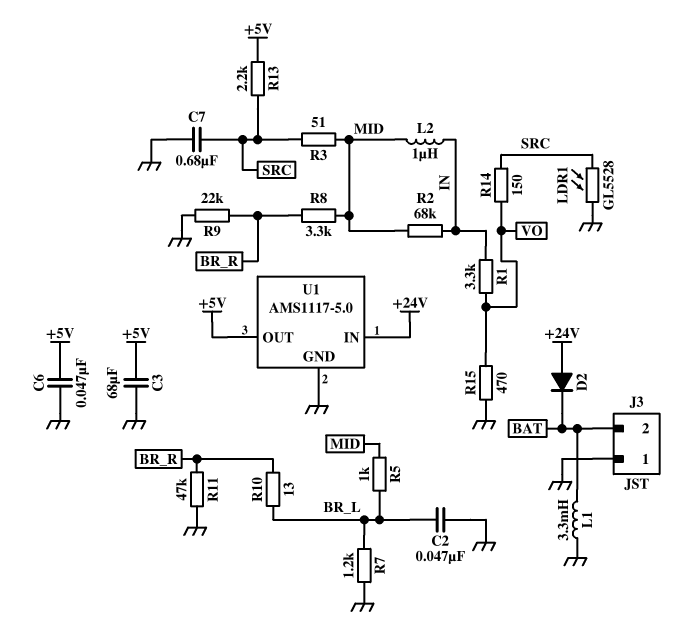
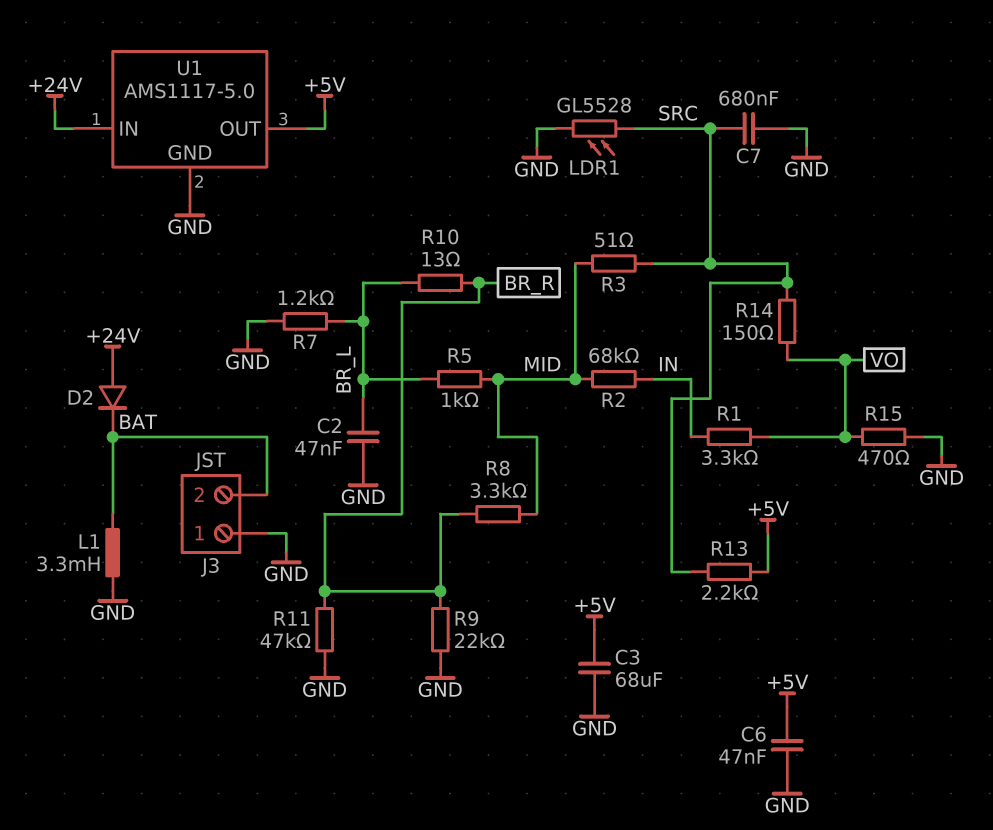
L2: 1uH (IN, MID) -> none

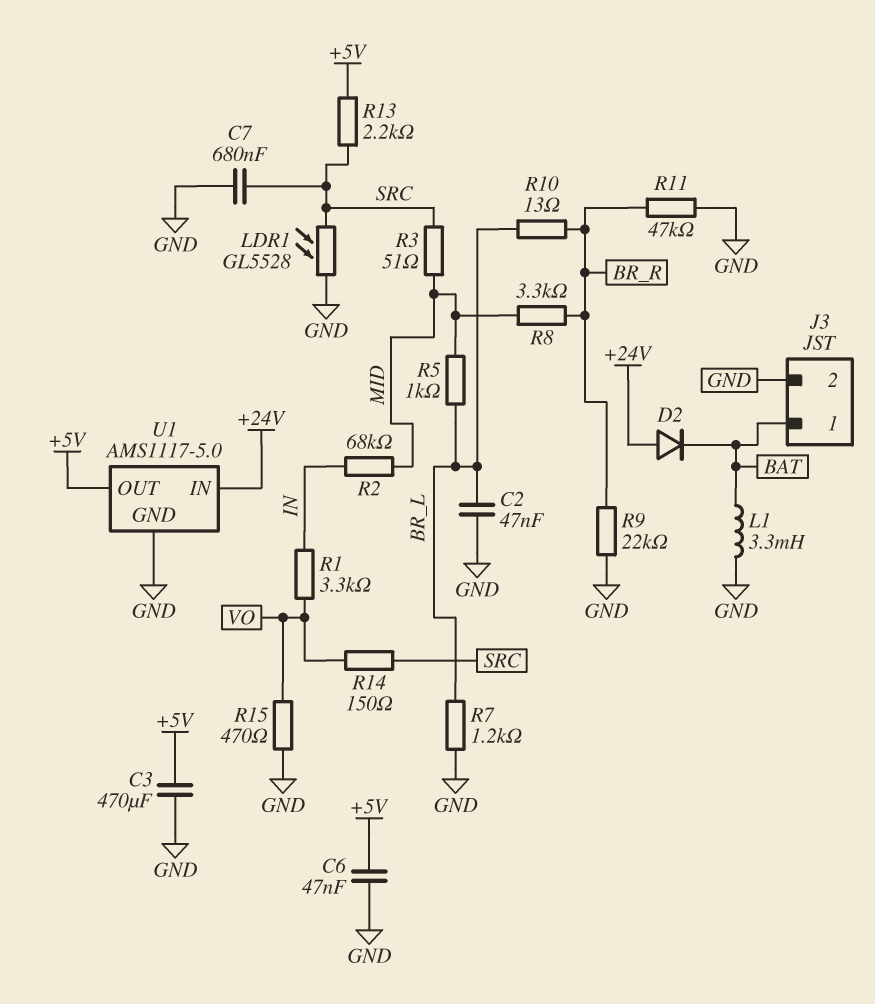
C3: 68uF (+5V, GND) -> 470uF (+5V, GND)
J3 pin 1: GND -> BAT
J3 pin 2: BAT -> GND

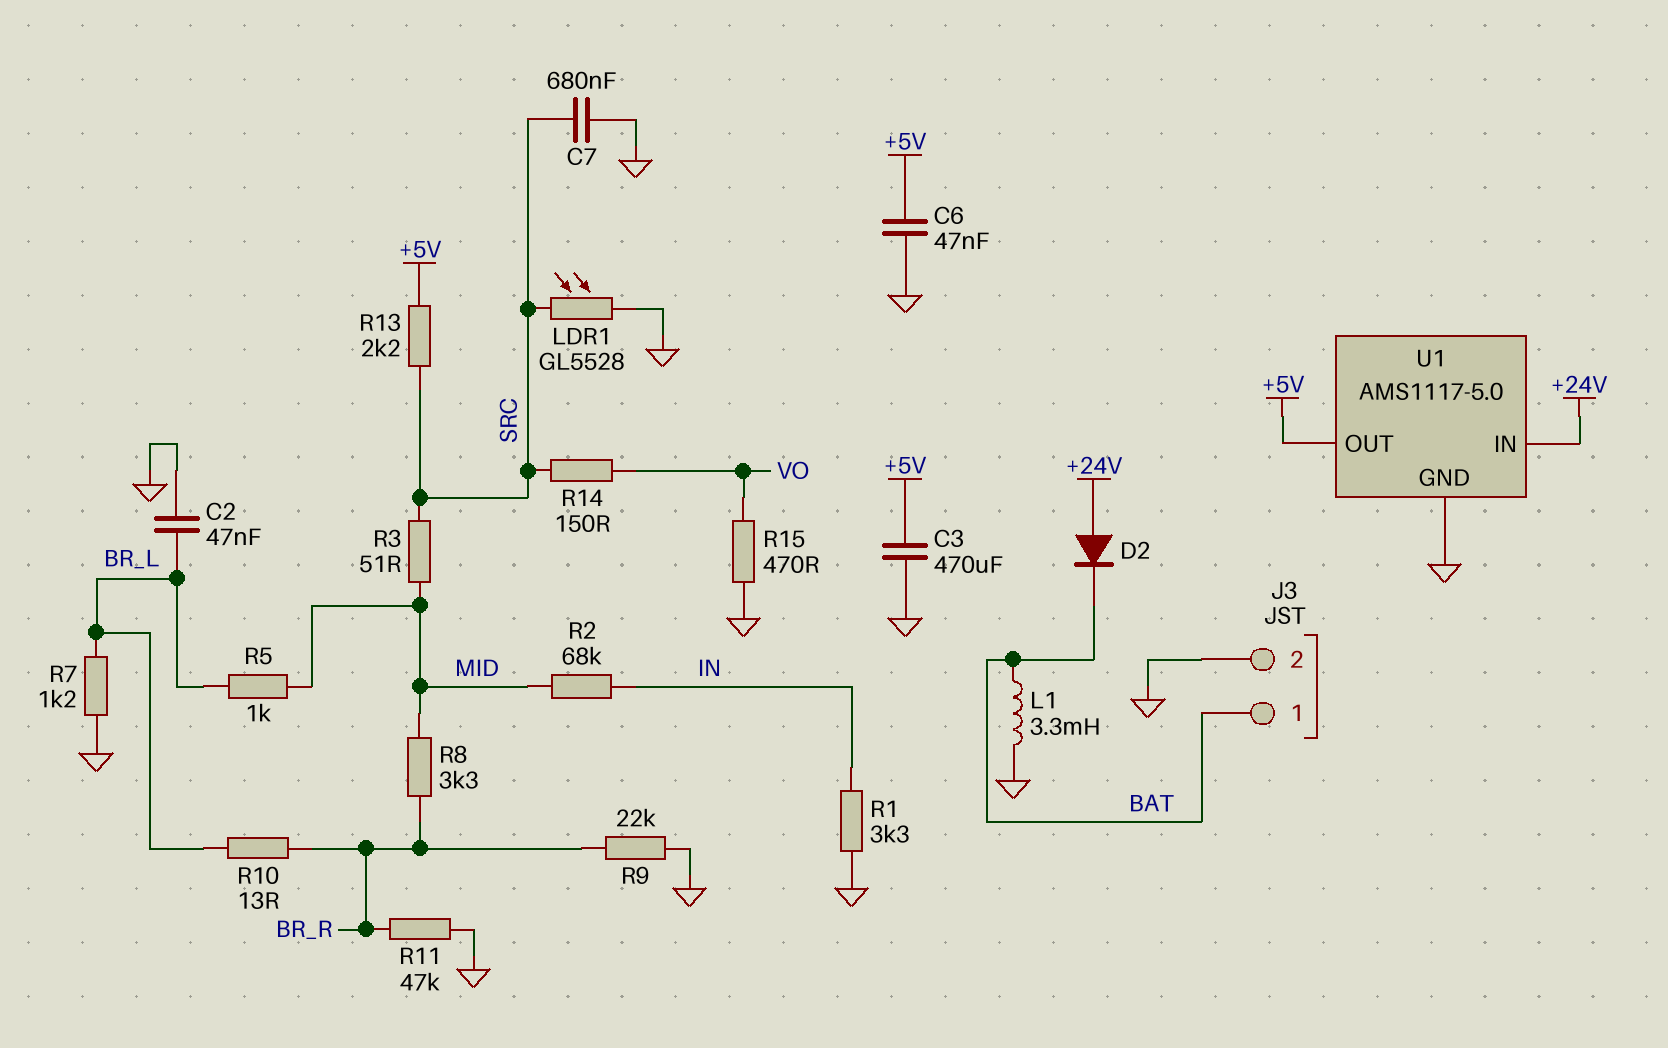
R1: 3.3k (IN, VO) -> 3.3k (GND, IN)

